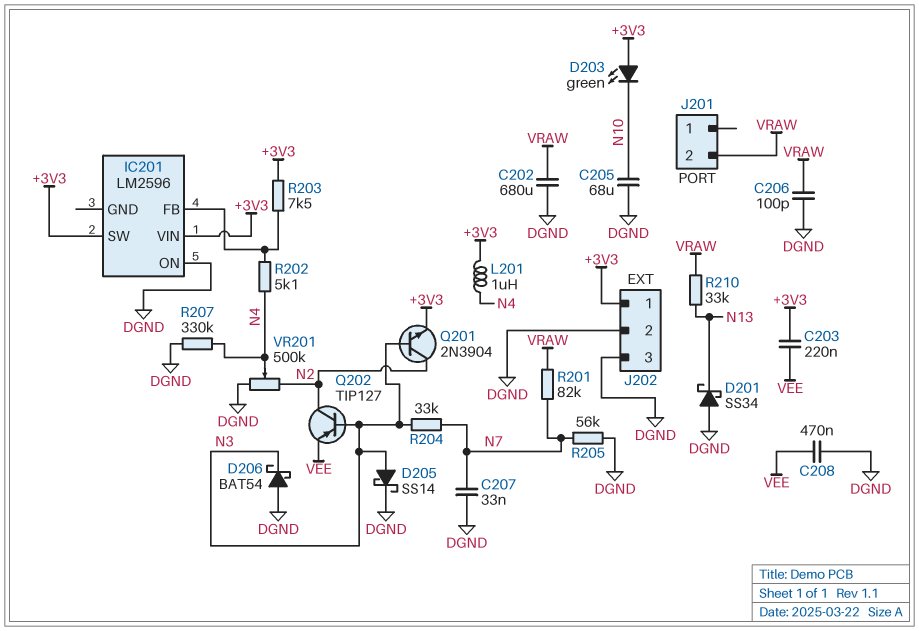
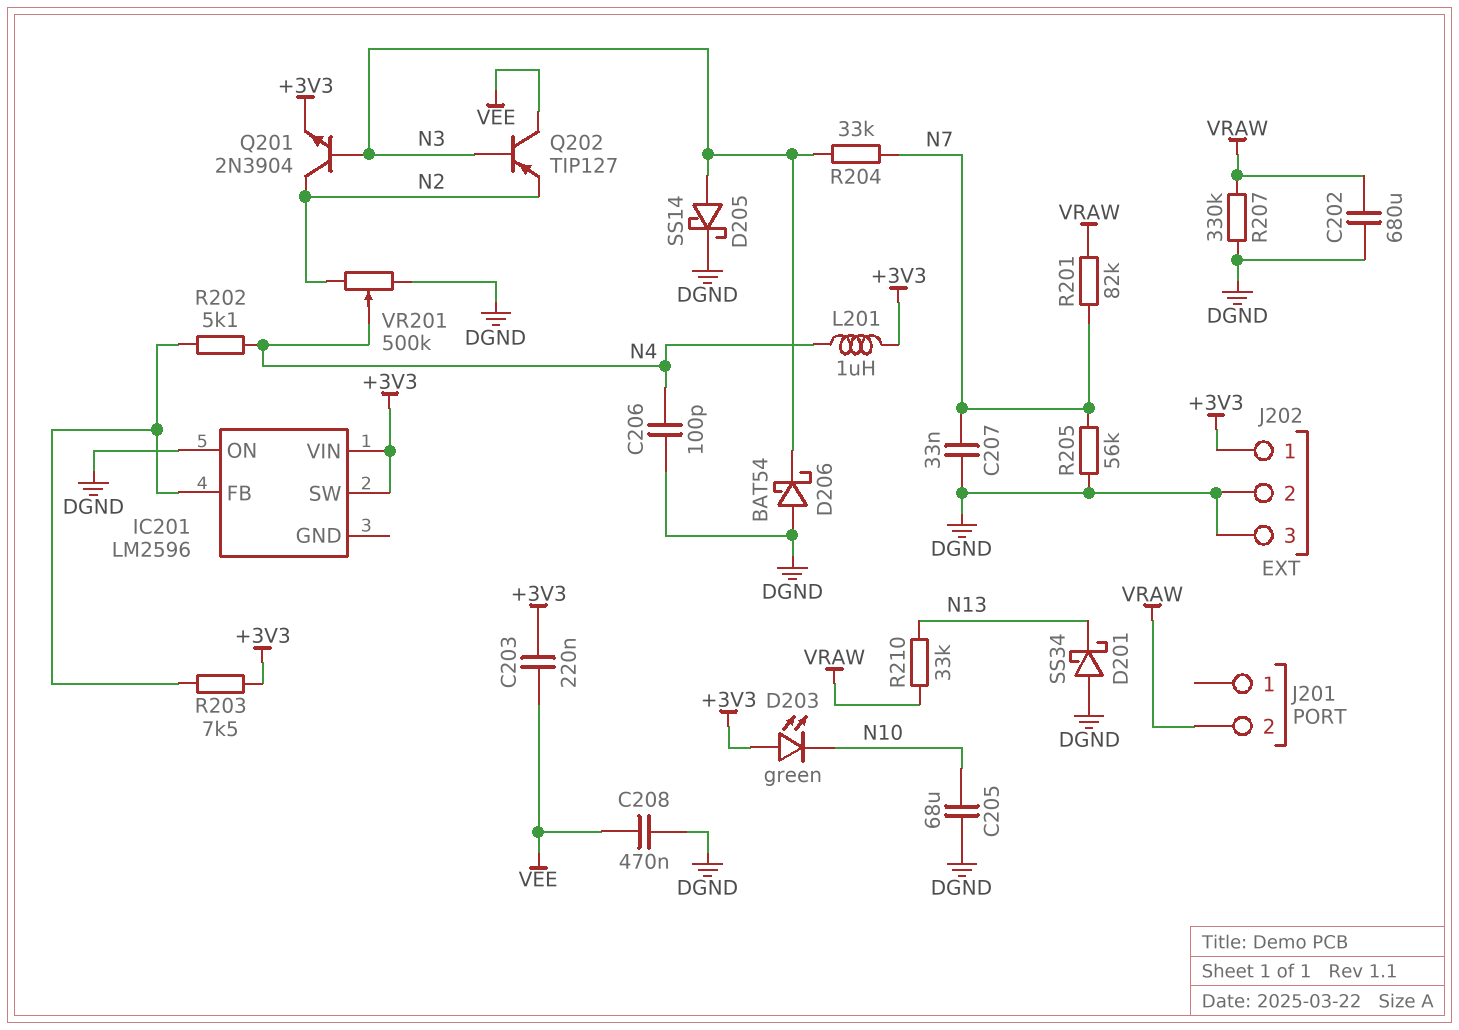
C206: 100pF (DGND, VRAW) -> 100pF (DGND, N4)
Q202: PNP TIP127 (B N3, C N2, E VEE) -> PNP TIP127 (B N3, C VEE, E N2)
R207: 330k (DGND, N4) -> 330k (DGND, VRAW)

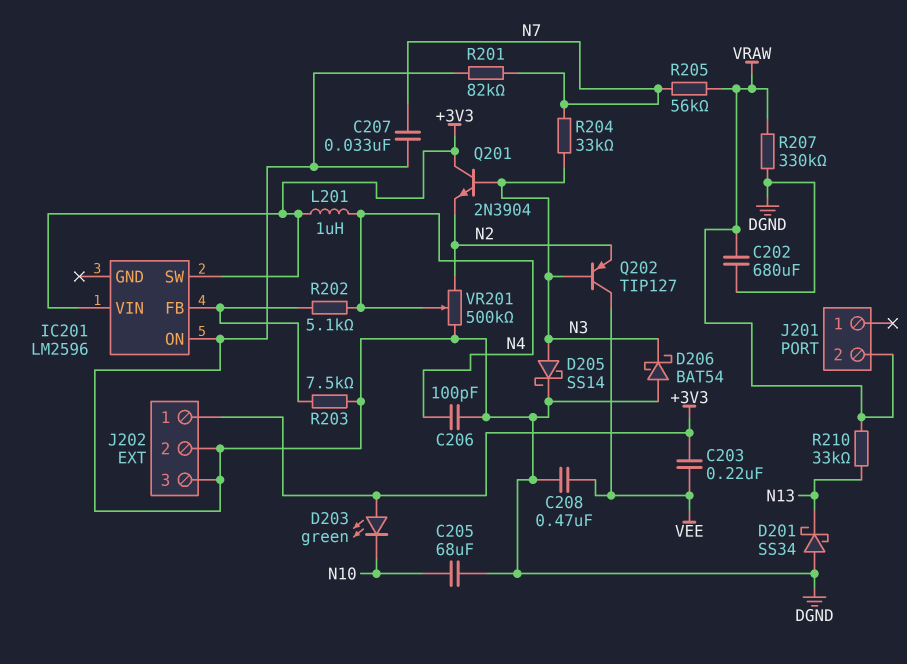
Q201: NPN 2N3904 (B N3, C N2, E +3V3) -> NPN 2N3904 (B N3, C +3V3, E N2)
R201: 82k (N7, VRAW) -> 82k (DGND, N7)
R203: 7.5k (+3V3, IC201/FB) -> 7.5k (DGND, IC201/FB)
R205: 56k (DGND, N7) -> 56k (N7, VRAW)

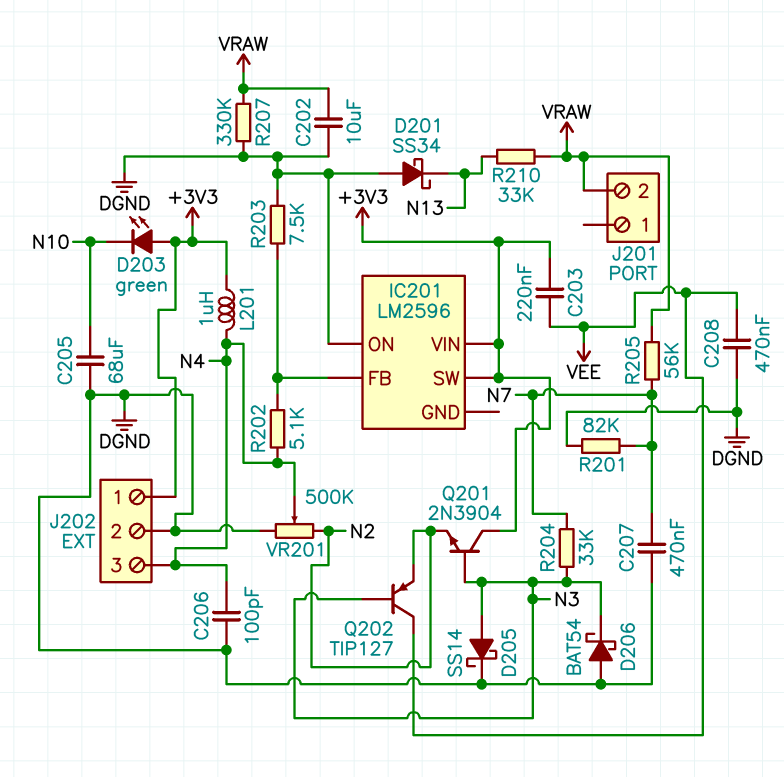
C202: 680uF (DGND, VRAW) -> 10uF (DGND, VRAW)
C207: 33nF (DGND, N7) -> 470nF (DGND, N7)
J202 pin 3: DGND -> N4

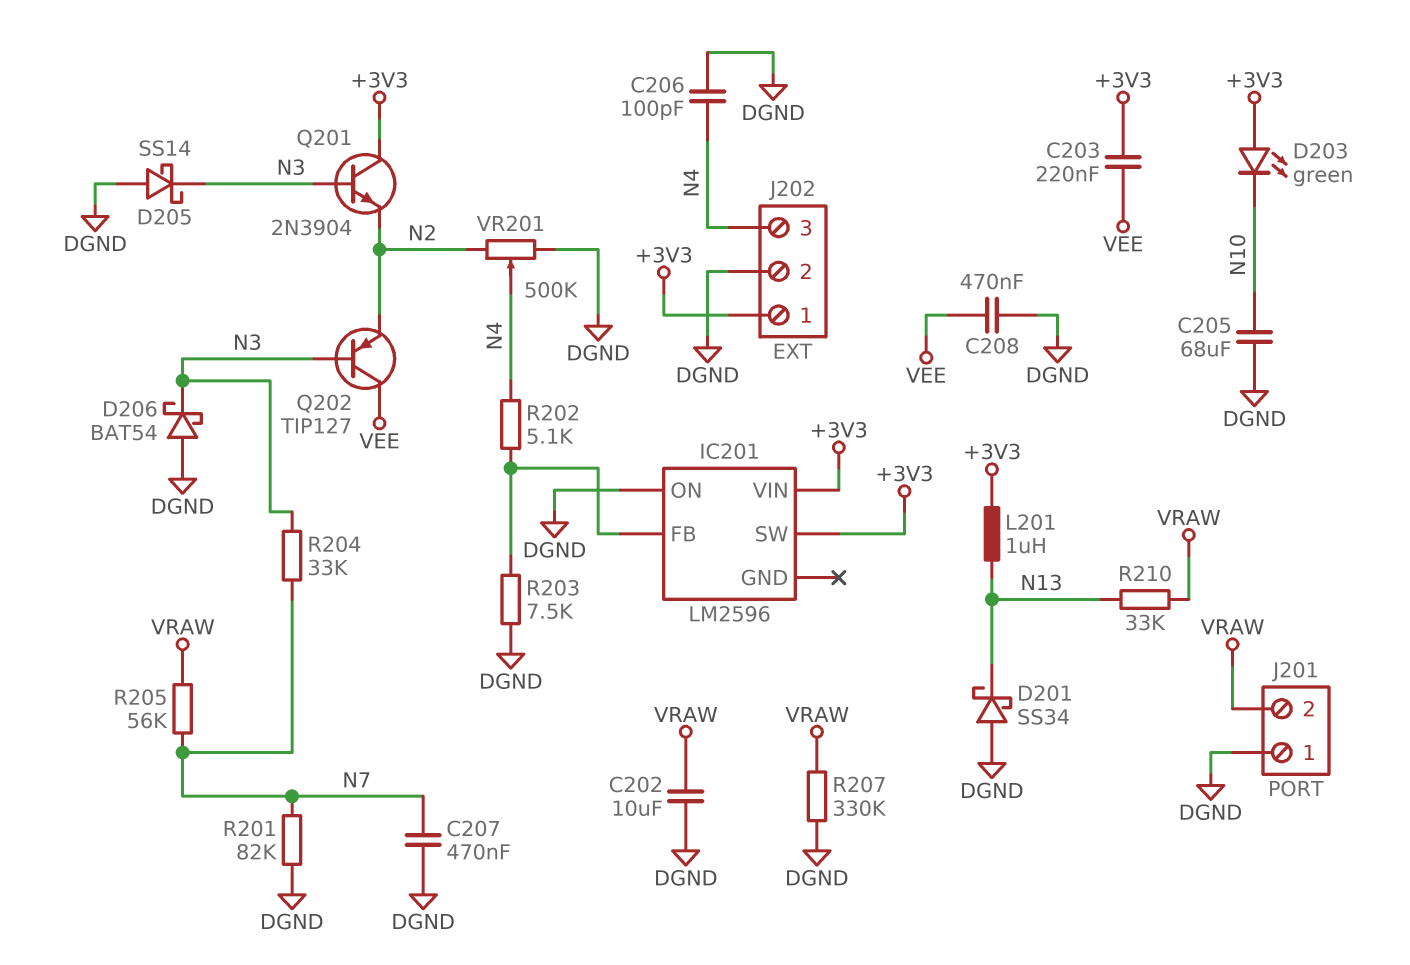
D205: schottky SS14 (A N3, K DGND) -> schottky SS14 (A DGND, K N3)
J201 pin 1: none -> DGND
L201: 1uH (+3V3, N4) -> 1uH (+3V3, N13)

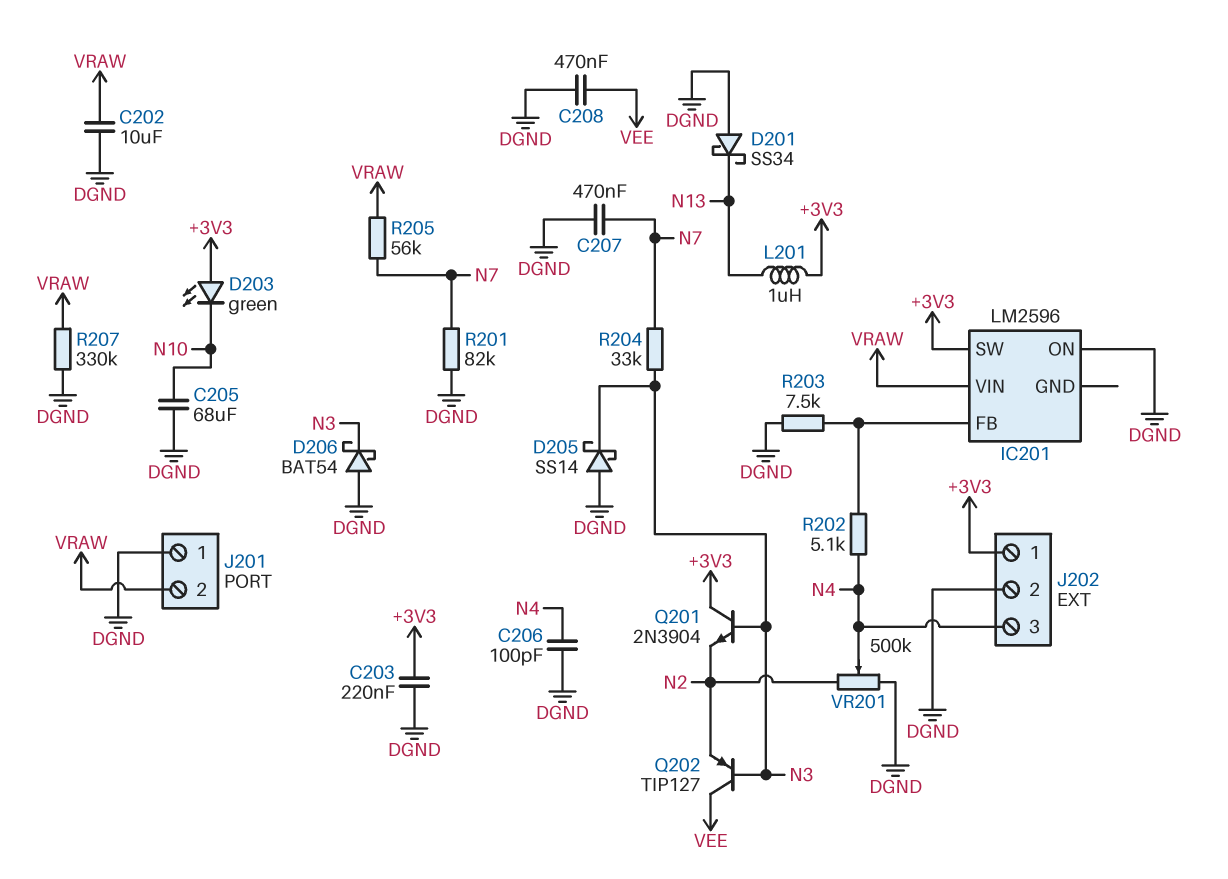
C203: 220nF (+3V3, VEE) -> 220nF (+3V3, DGND)
IC201 pin VIN: +3V3 -> VRAW
R210: 33k (N13, VRAW) -> none

